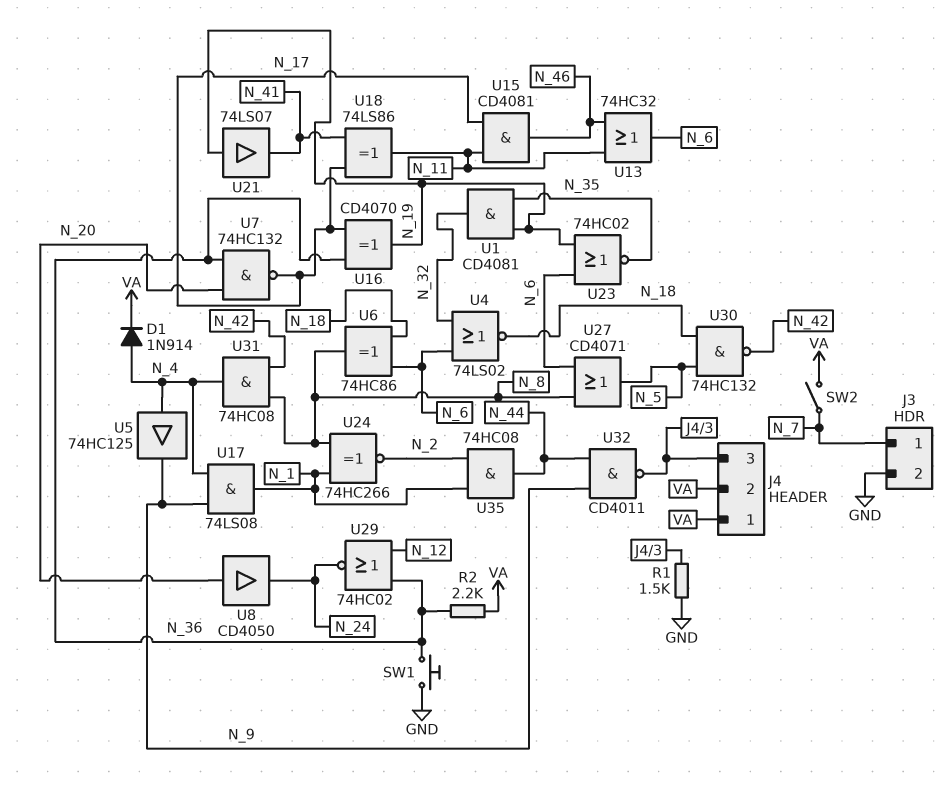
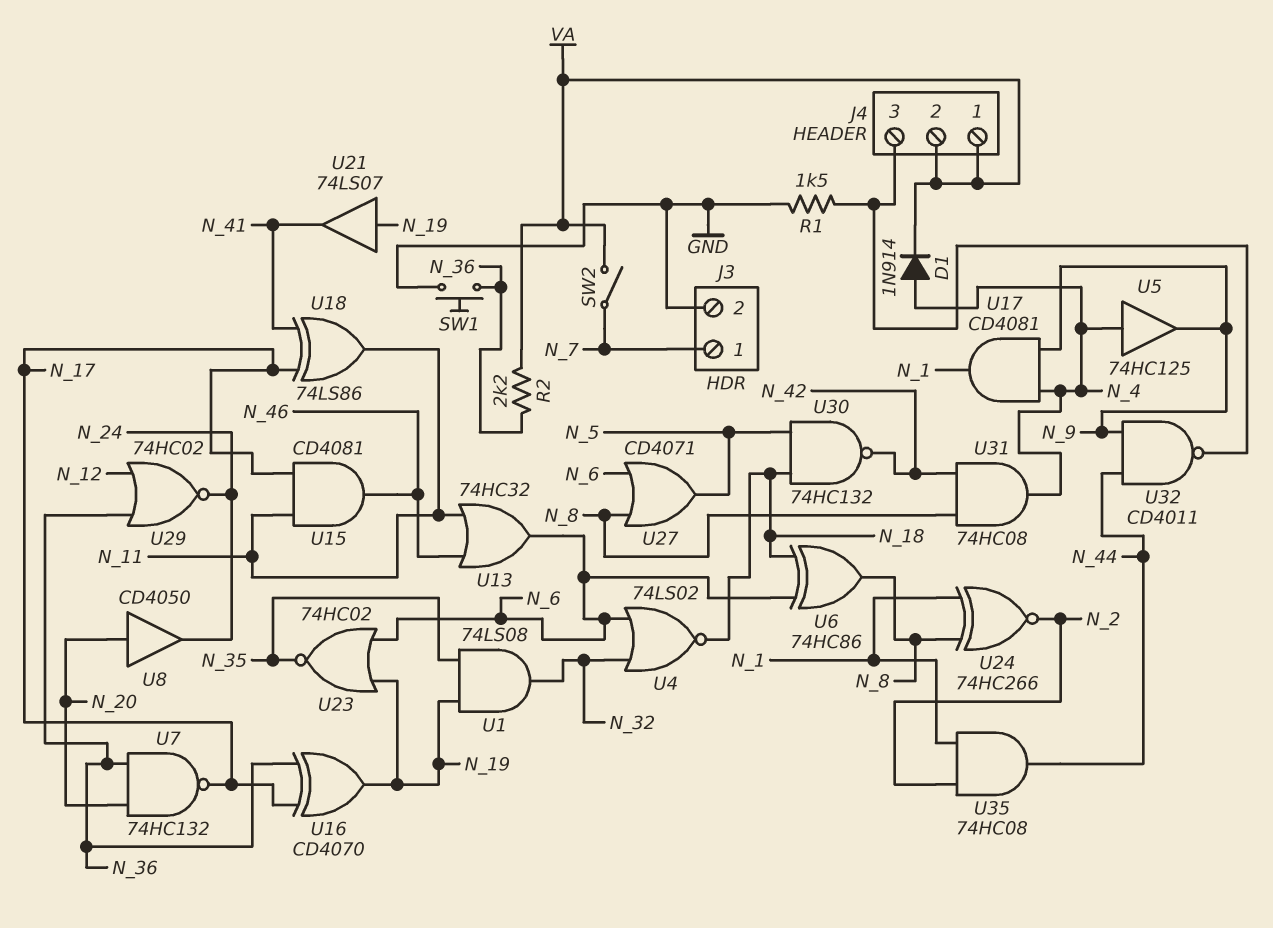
U1: AND CD4081 (in N_19, in N_35, out N_32) -> AND 74LS08 (in N_19, in N_35, out N_32)
U17: AND 74LS08 (in N_4, in N_9, out N_1) -> AND CD4081 (in N_4, in N_9, out N_1)

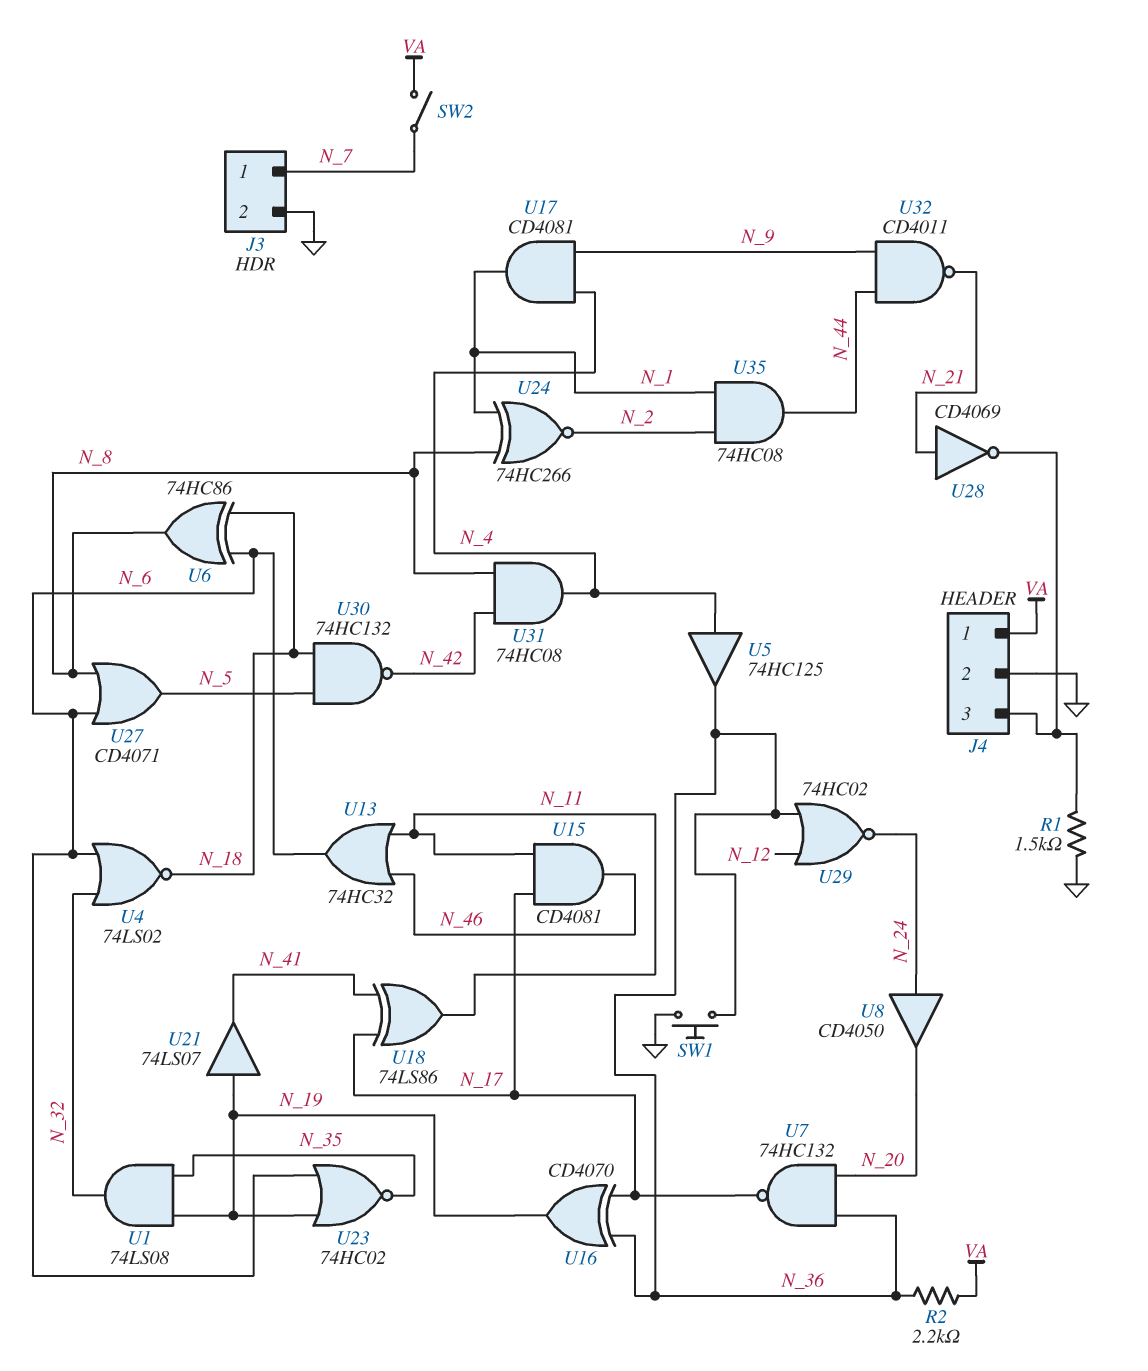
D1: diode 1N914 (A N_4, K VA) -> none
J4 pin 2: VA -> GND
U5: buffer 74HC125 (in N_4, out N_9) -> buffer 74HC125 (in N_4, out N_36)
U8: buffer CD4050 (in N_20, out N_24) -> buffer CD4050 (in N_24, out N_20)
U28: none -> NOT CD4069 (in N_21, out J4/3)
U32: NAND CD4011 (in N_9, in N_44, out J4/3) -> NAND CD4011 (in N_9, in N_44, out N_21)

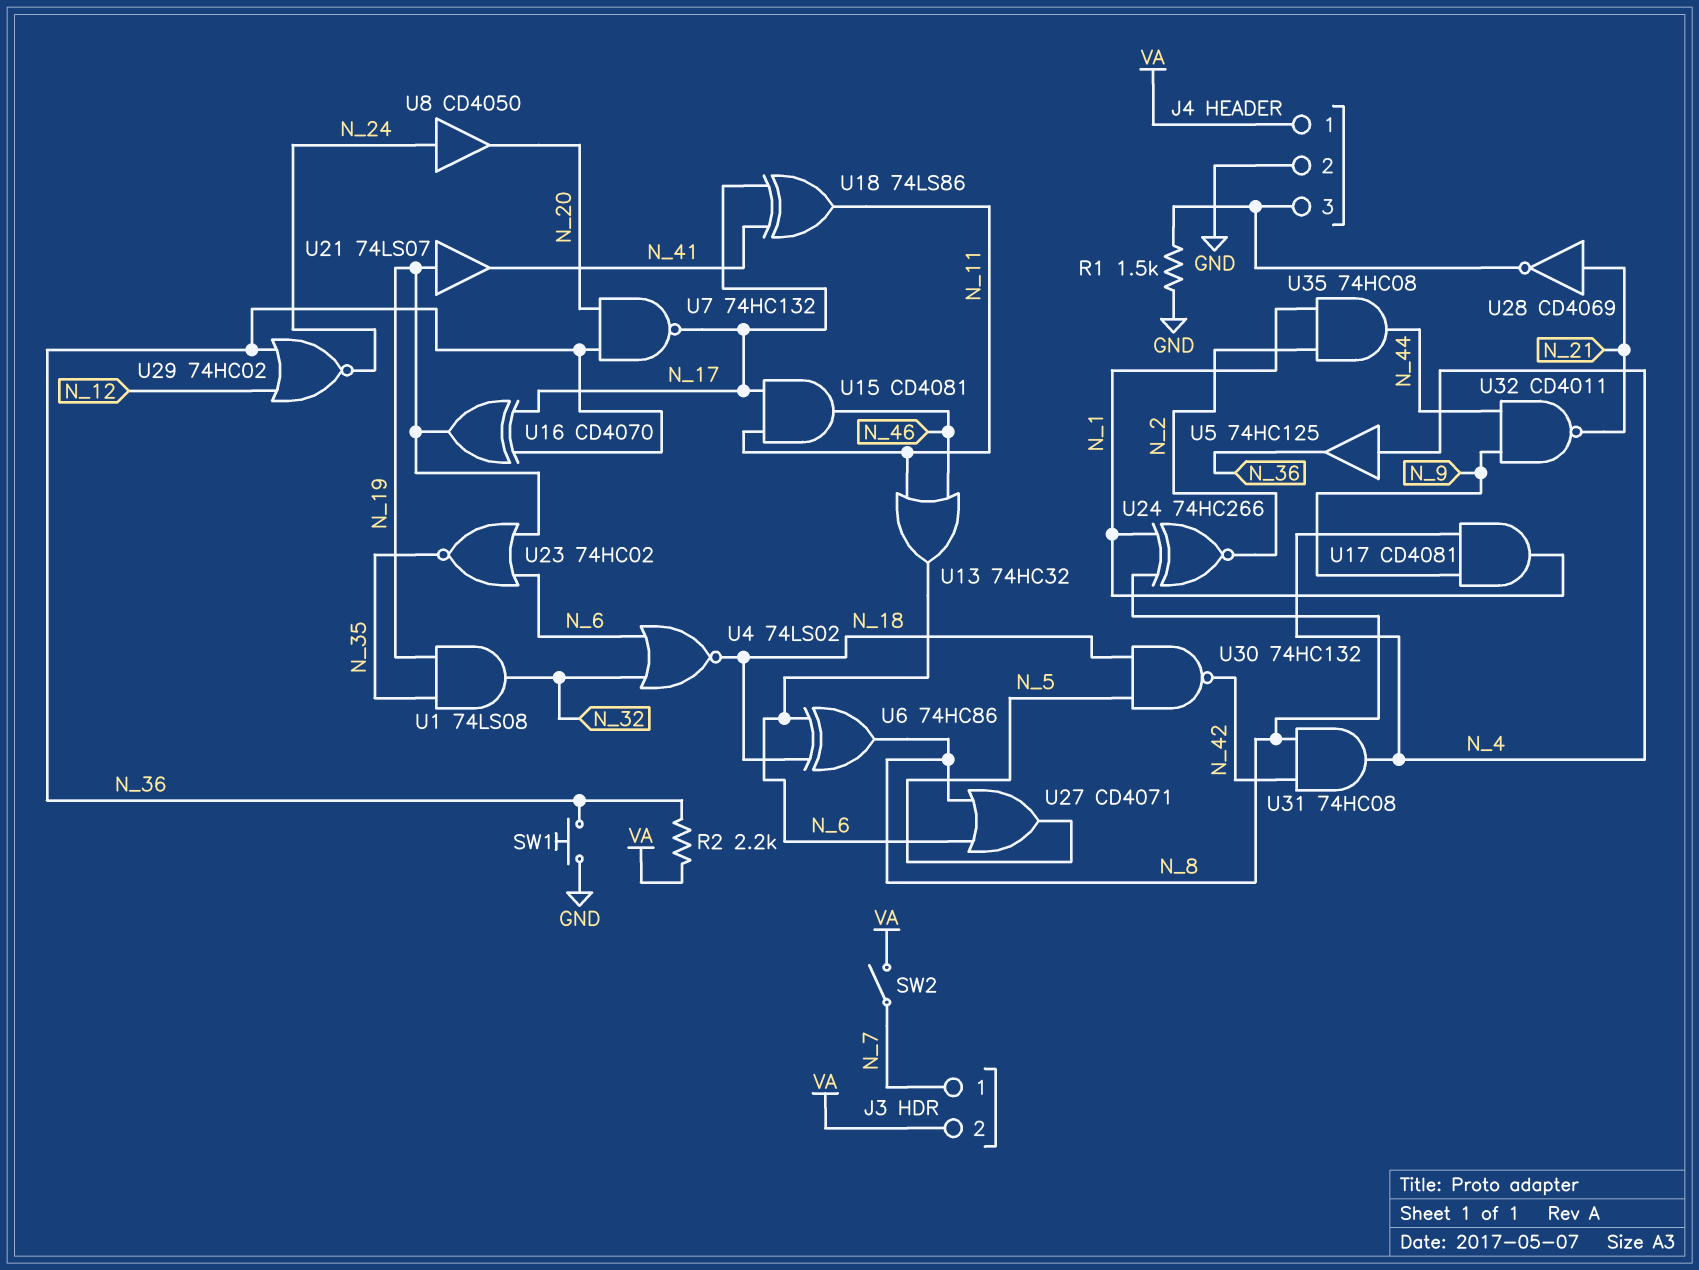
J3 pin 2: GND -> VA

